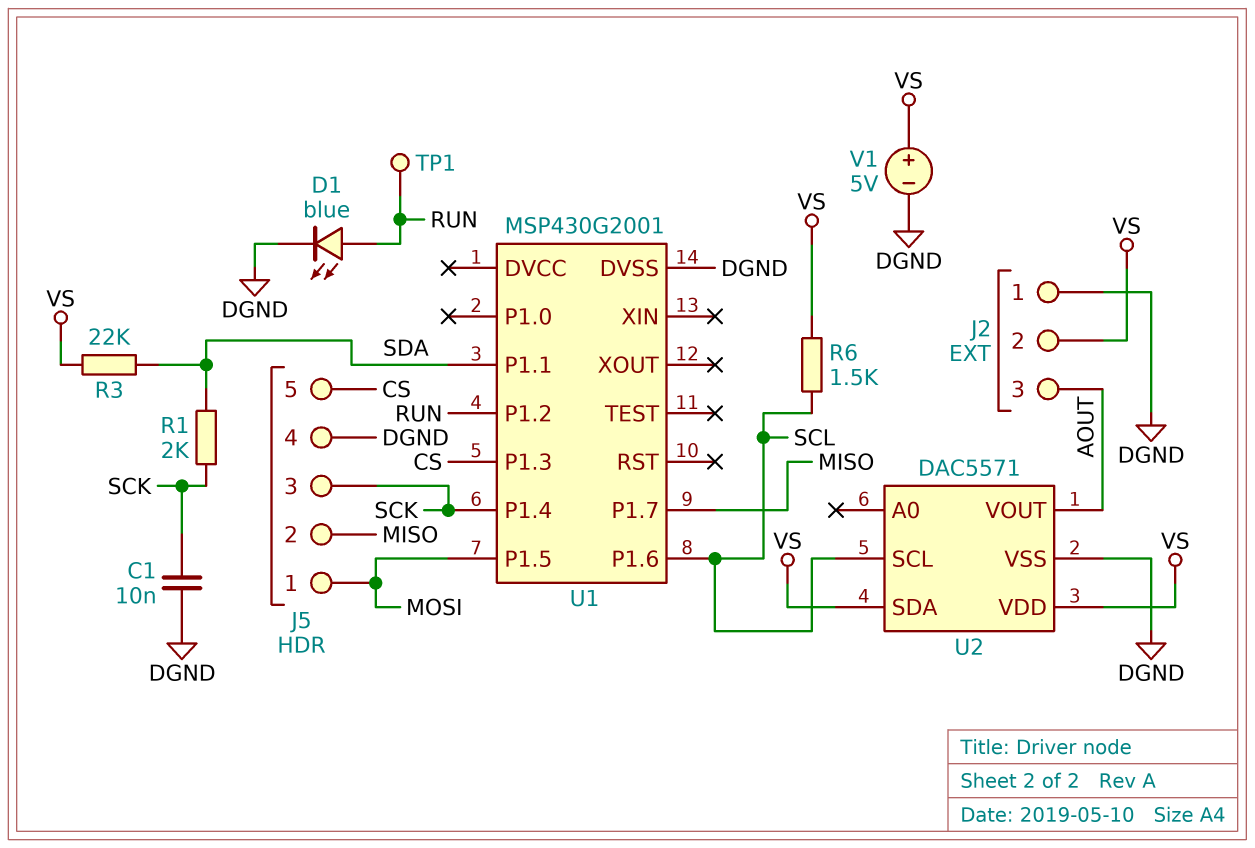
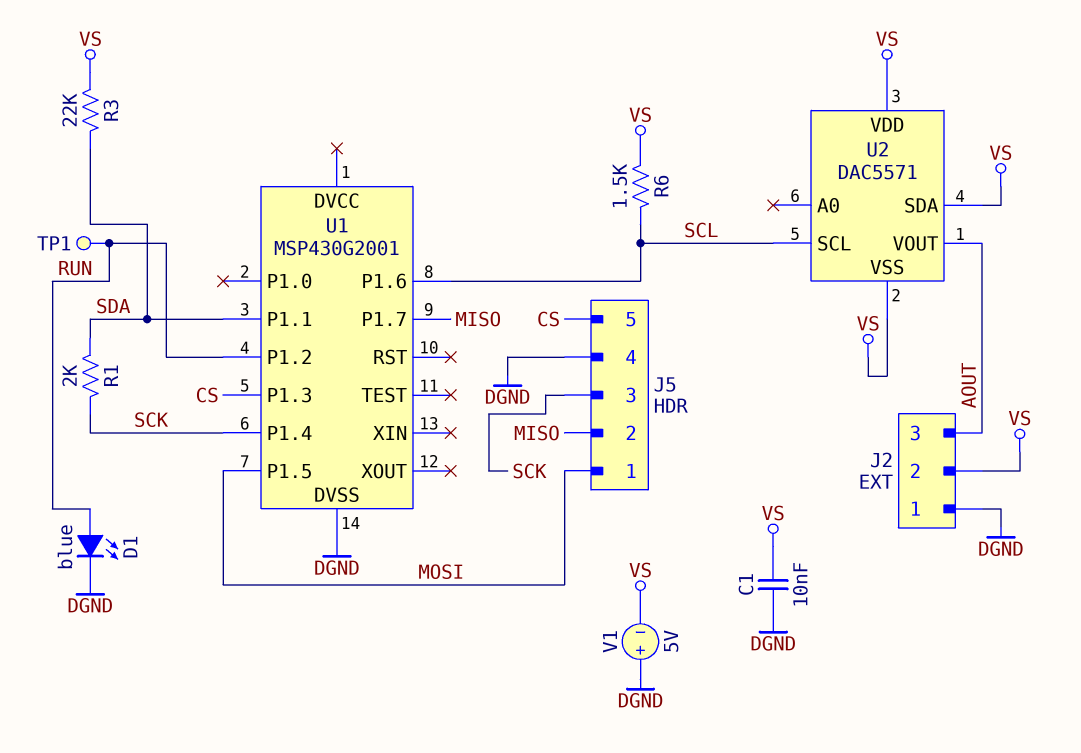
C1: 10nF (DGND, SCK) -> 10nF (DGND, VS)
U2 pin VSS: DGND -> VS
V1: 5V (plus VS, minus DGND) -> 5V (plus DGND, minus VS)

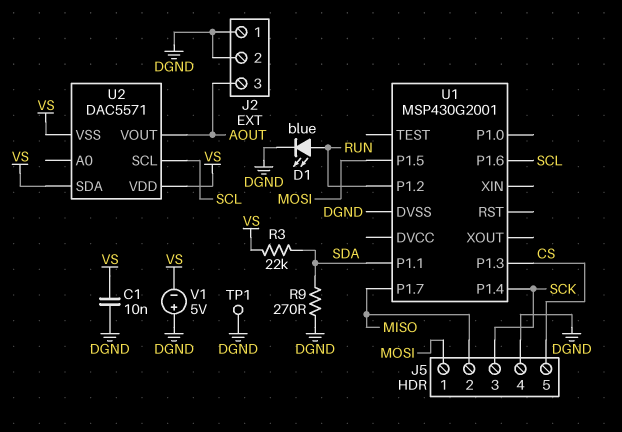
J2 pin 2: VS -> DGND
R1: 2k (SCK, SDA) -> none
R6: 1.5k (SCL, VS) -> none
R9: none -> 270 (DGND, SDA)
TP1: test point (RUN) -> test point (DGND)

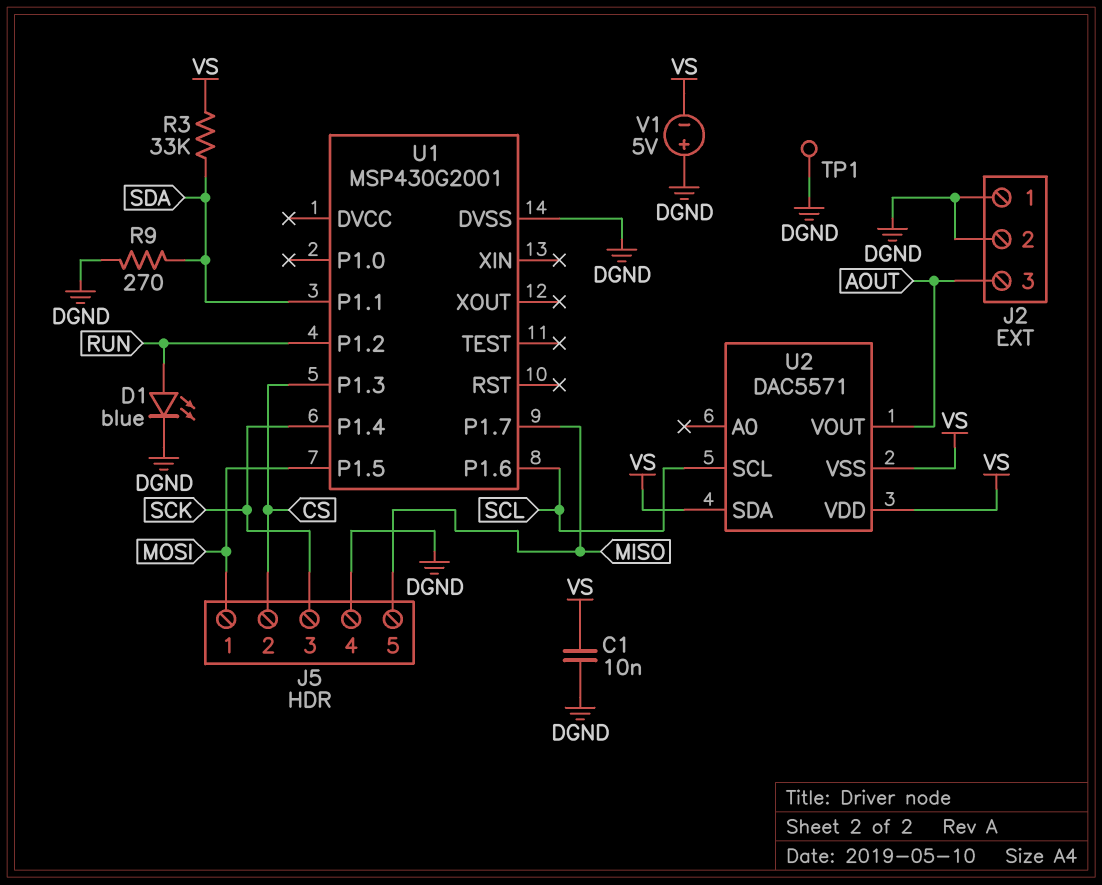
J5 pin 2: MISO -> CS
J5 pin 5: CS -> MISO
R3: 22k (SDA, VS) -> 33k (SDA, VS)

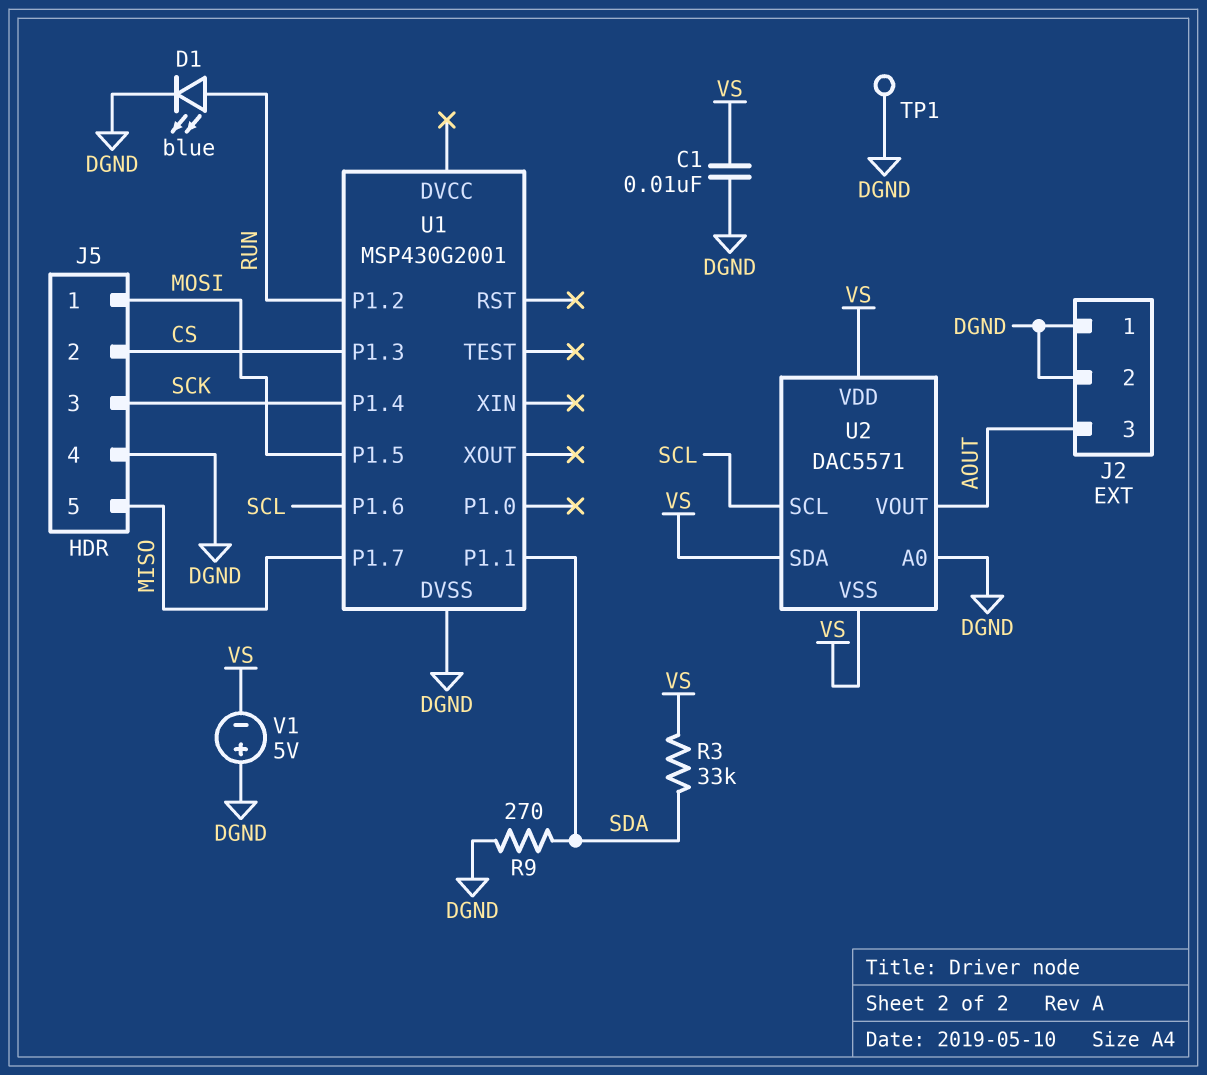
U2 pin A0: none -> DGND

